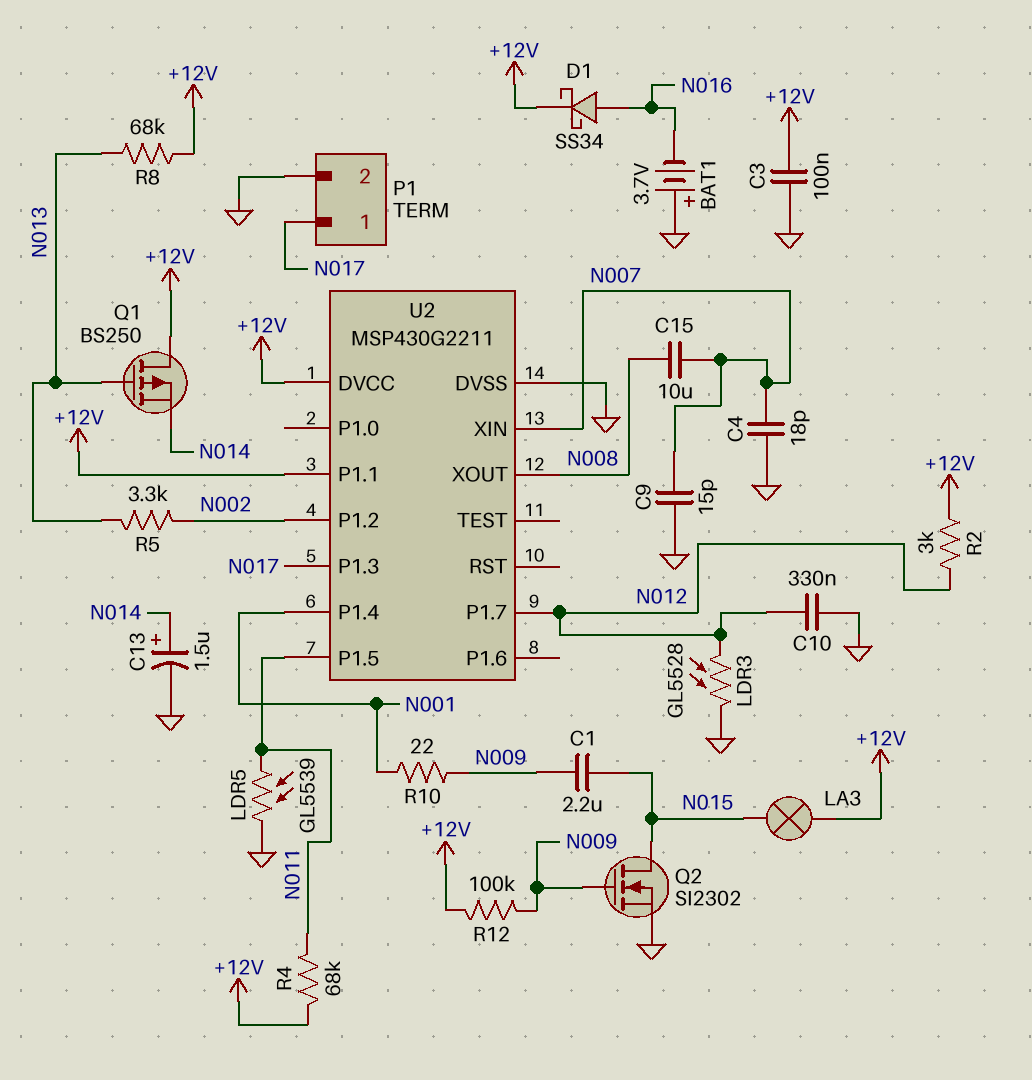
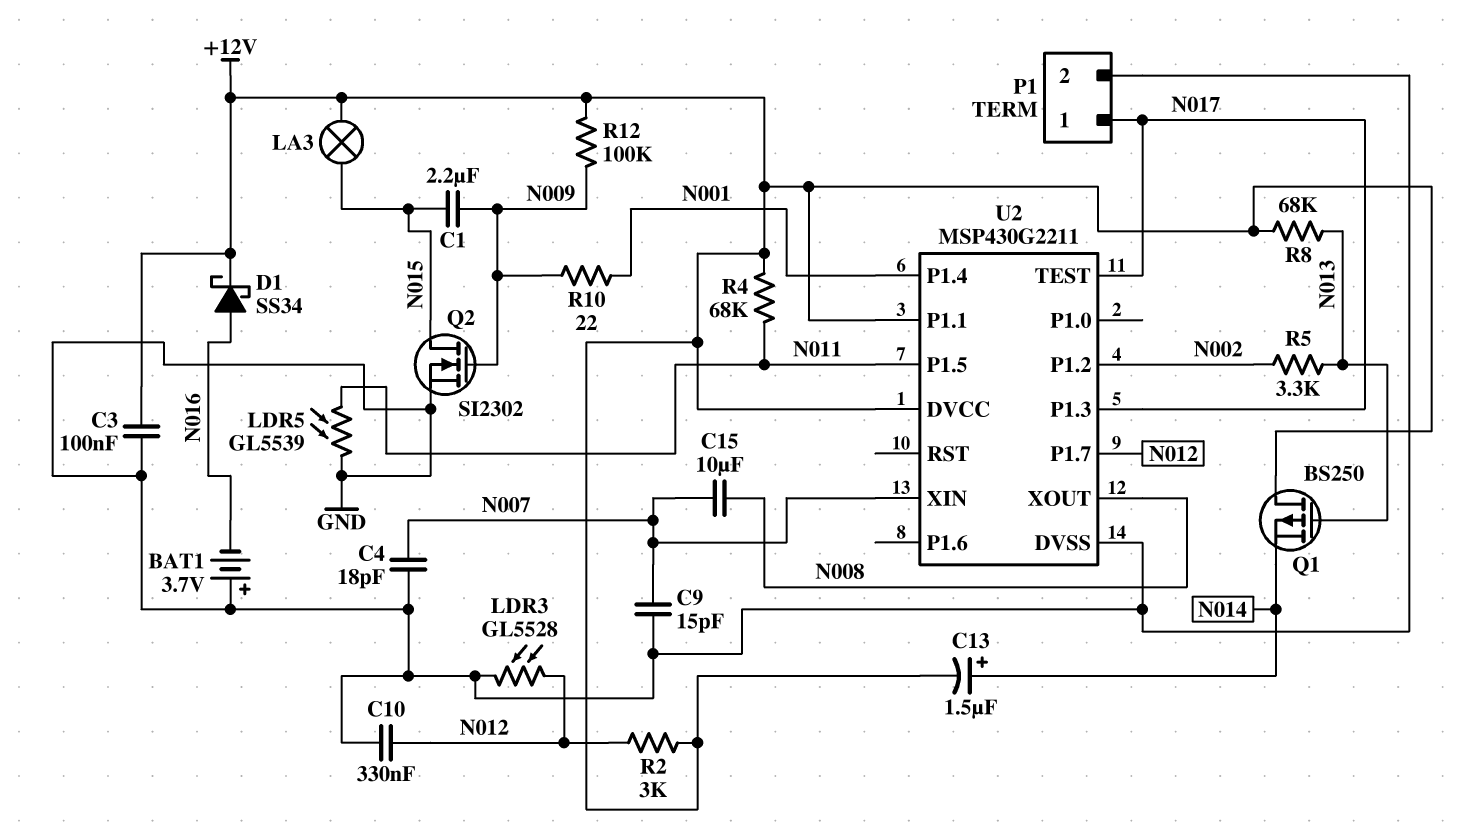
C13: 1.5uF (plus N014, minus GND) -> 1.5uF (plus N014, minus +12V)
U2 pin TEST: none -> N017

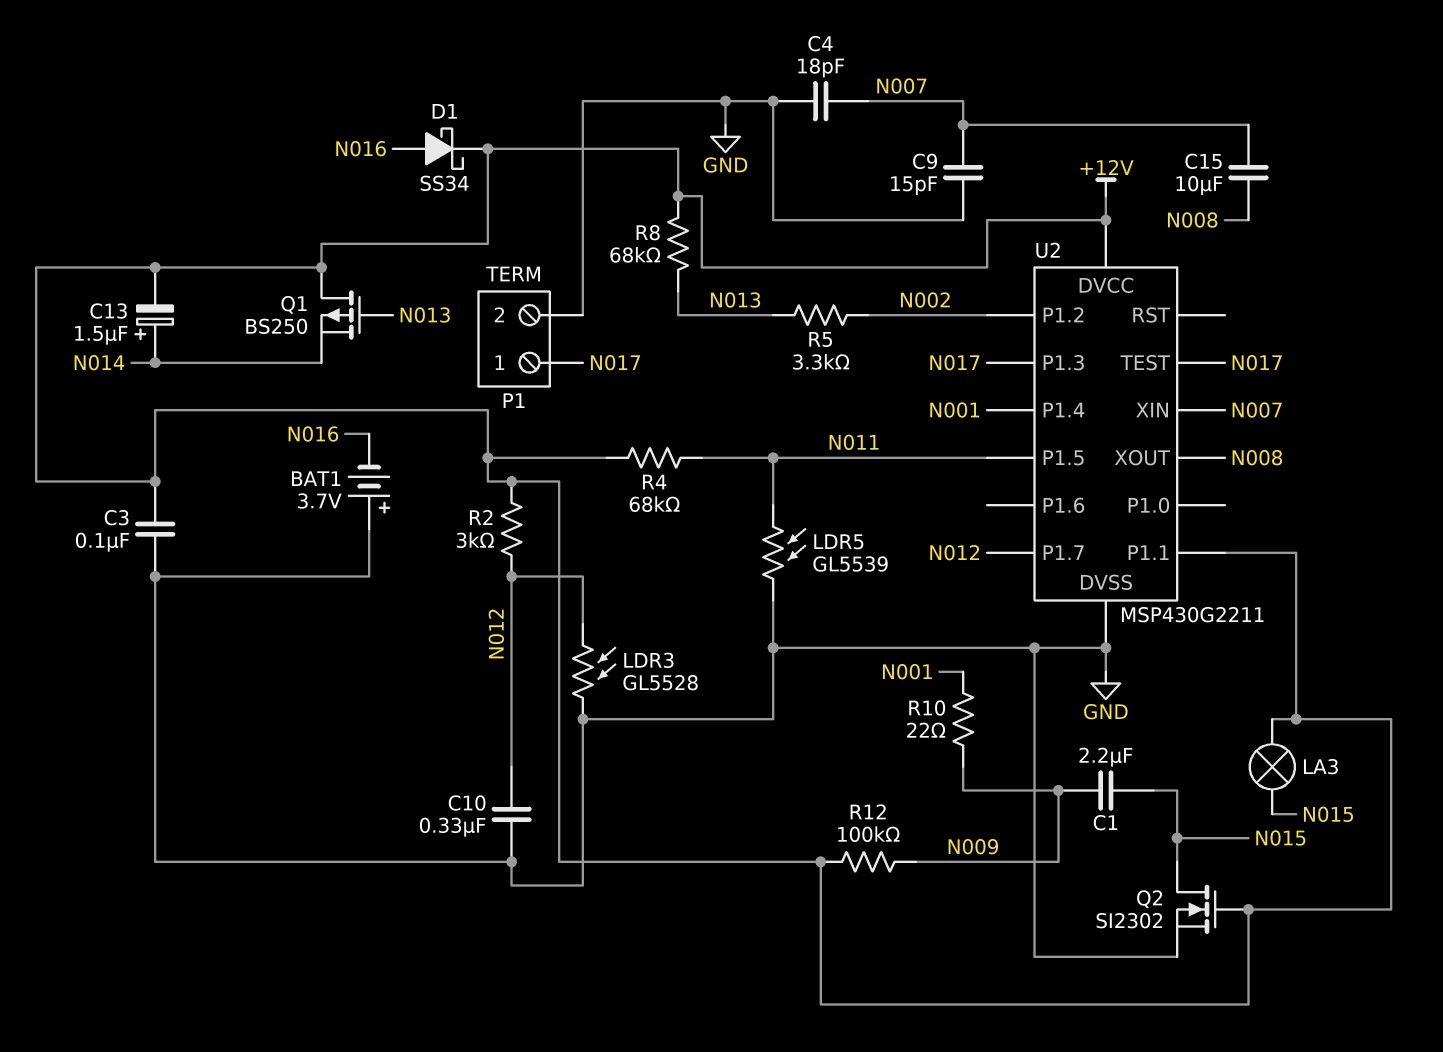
Q2: NMOS SI2302 (G N009, D N015, S GND) -> NMOS SI2302 (G +12V, D N015, S GND)

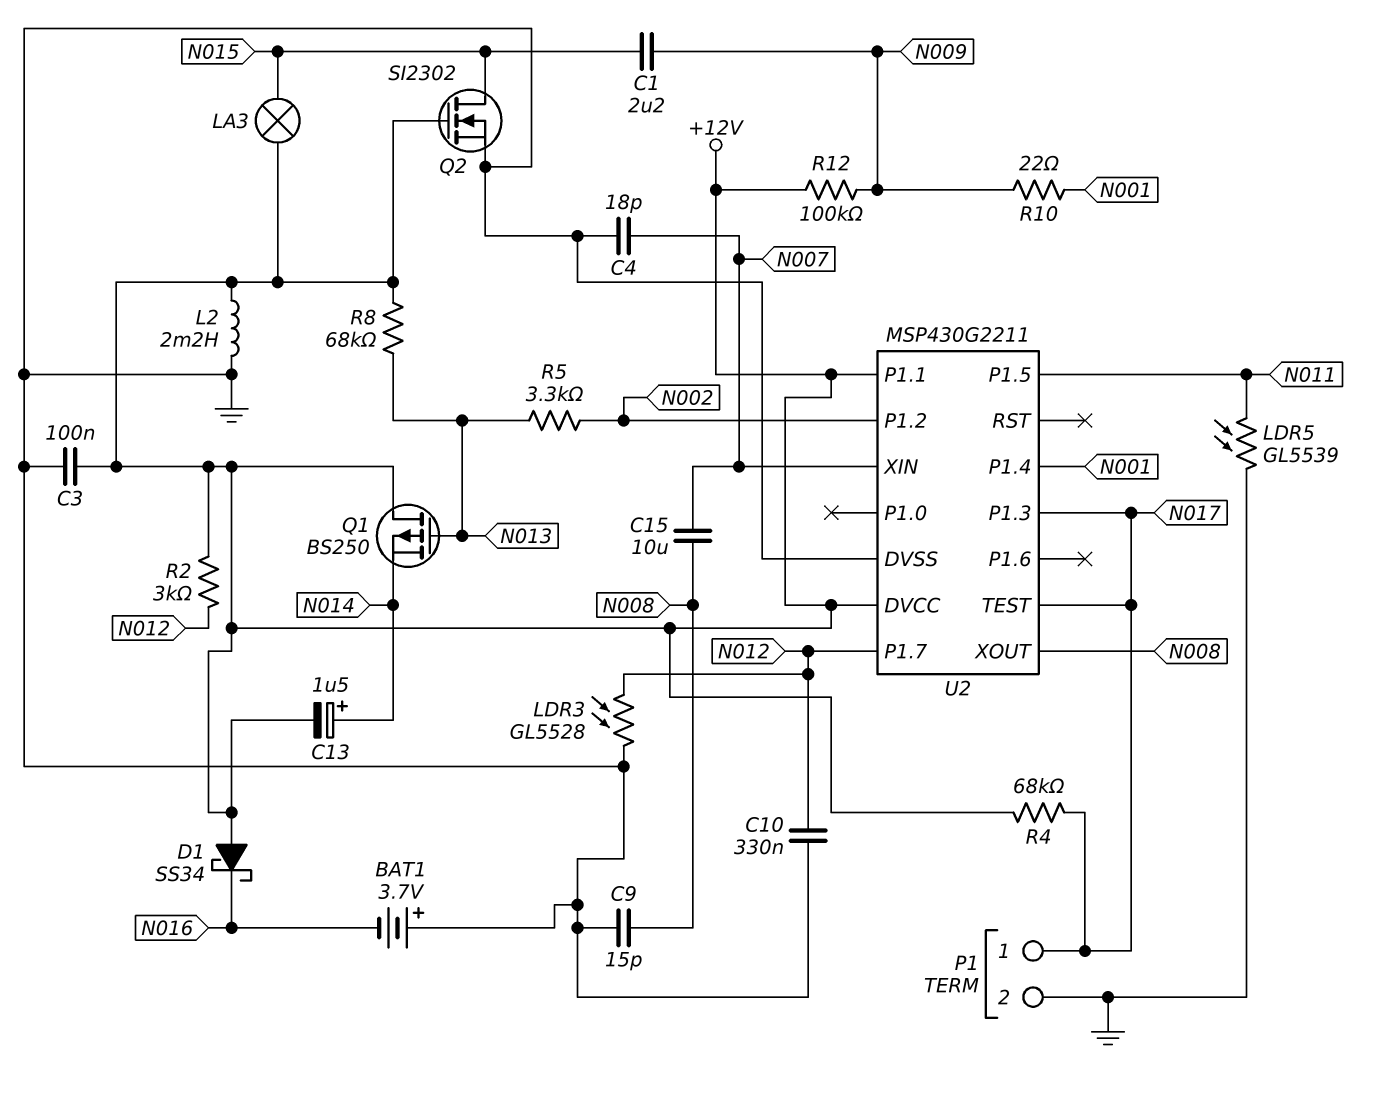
C9: 15pF (GND, N007) -> 15pF (GND, N008)
D1: schottky SS34 (A N016, K +12V) -> schottky SS34 (A +12V, K N016)
L2: none -> 2.2mH (+12V, GND)
R4: 68k (+12V, N011) -> 68k (+12V, N017)

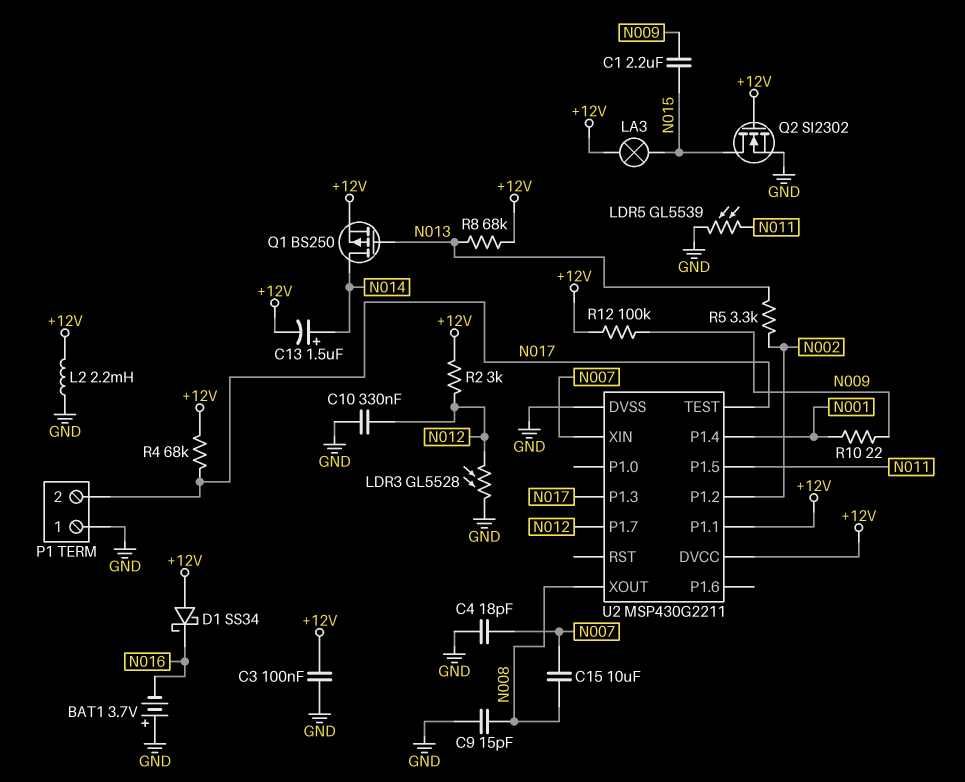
P1 pin 1: N017 -> GND
P1 pin 2: GND -> N017
Q1: PMOS BS250 (G N013, D +12V, S N014) -> PMOS BS250 (G N013, D N014, S +12V)

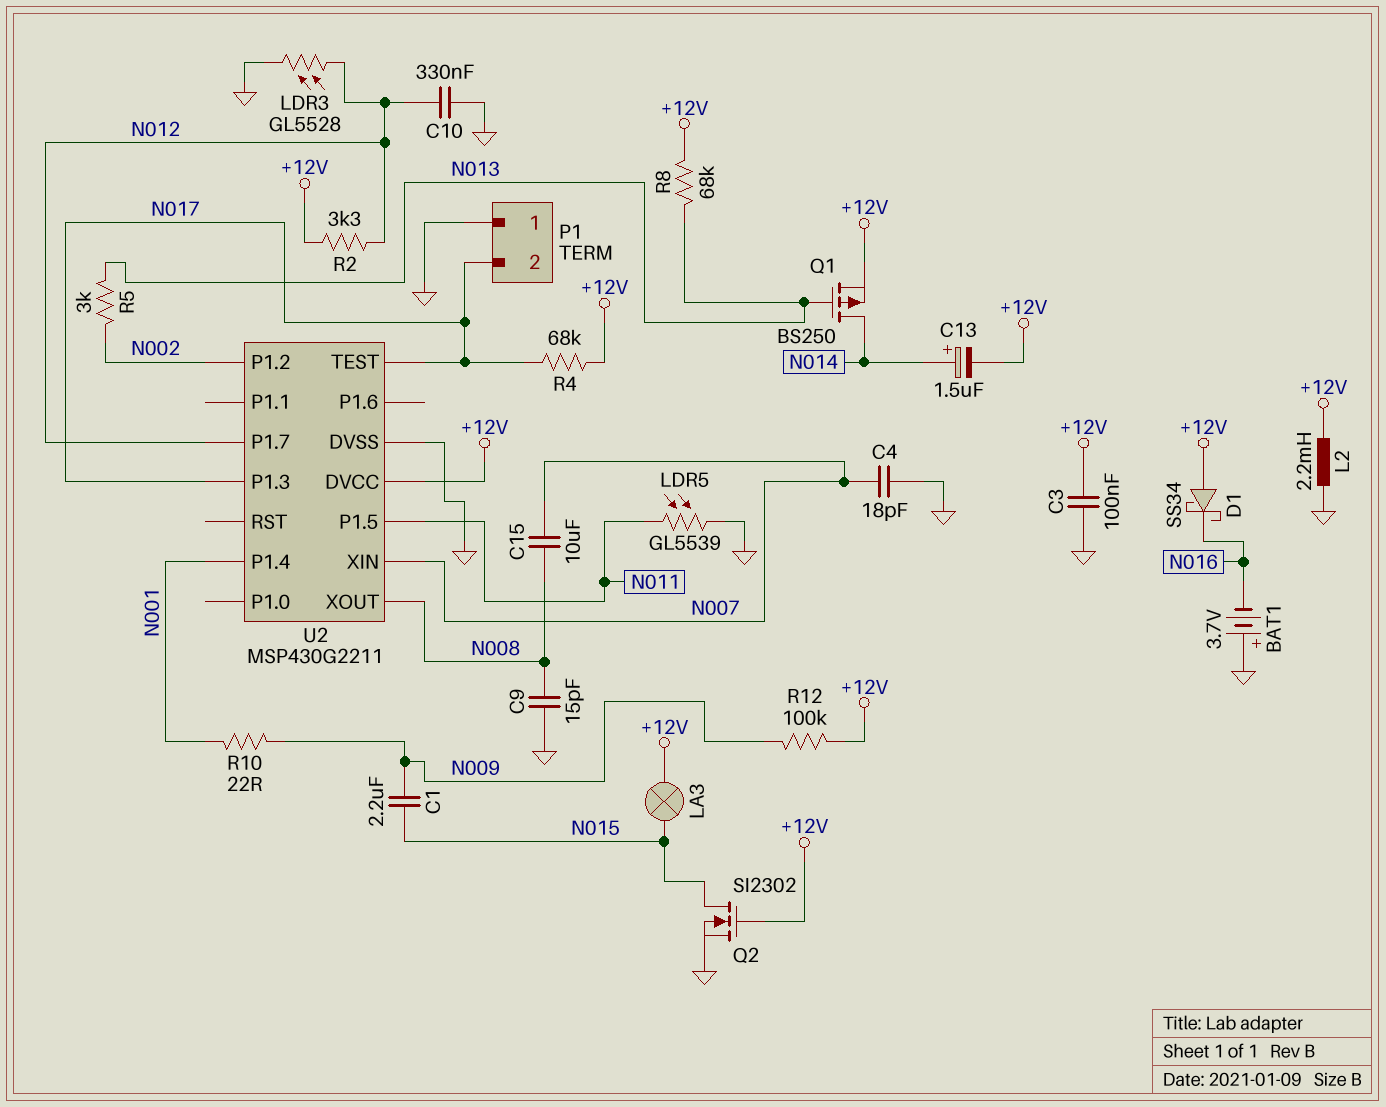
R2: 3k (+12V, N012) -> 3.3k (+12V, N012)
R5: 3.3k (N002, N013) -> 3k (N002, N013)
U2 pin P1.1: +12V -> none

